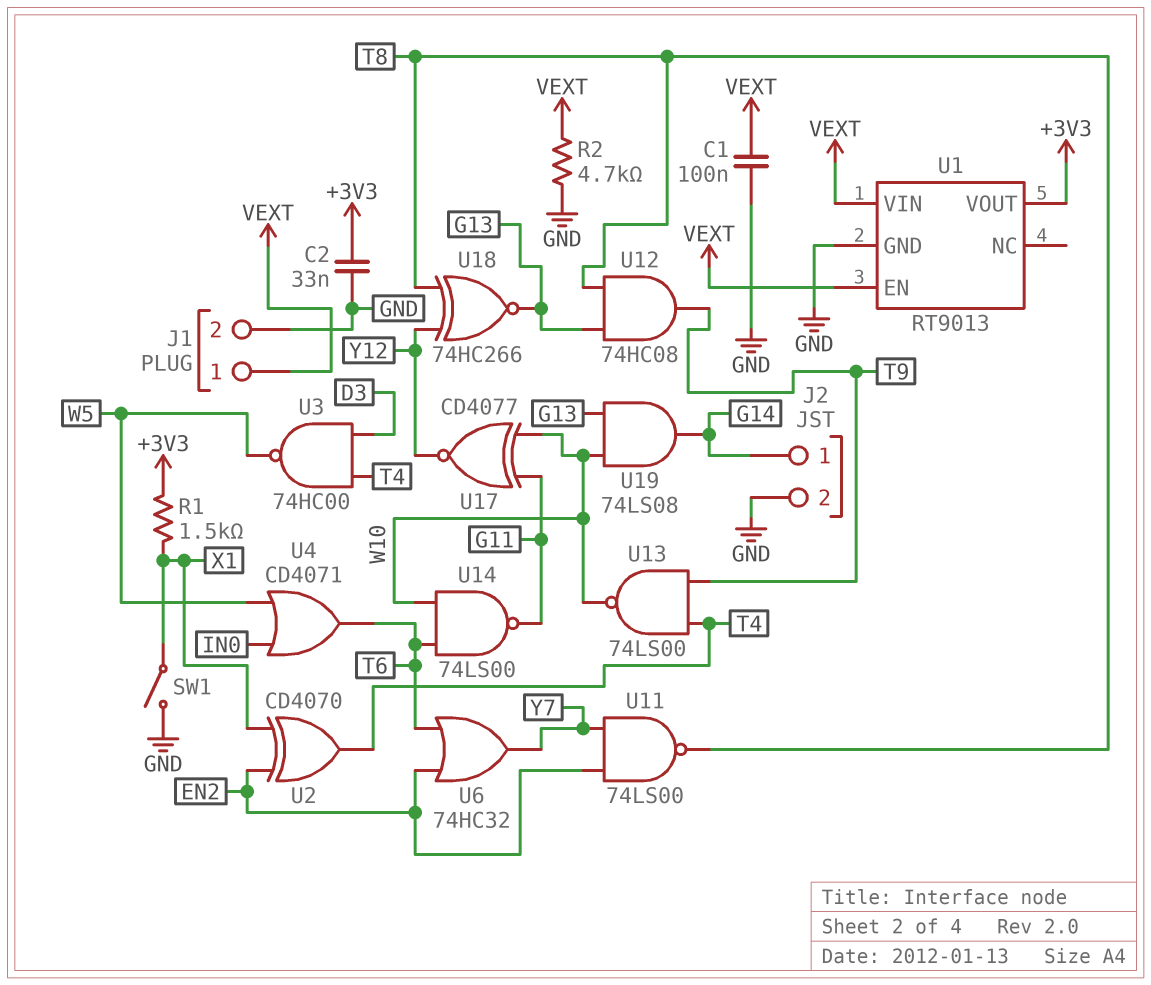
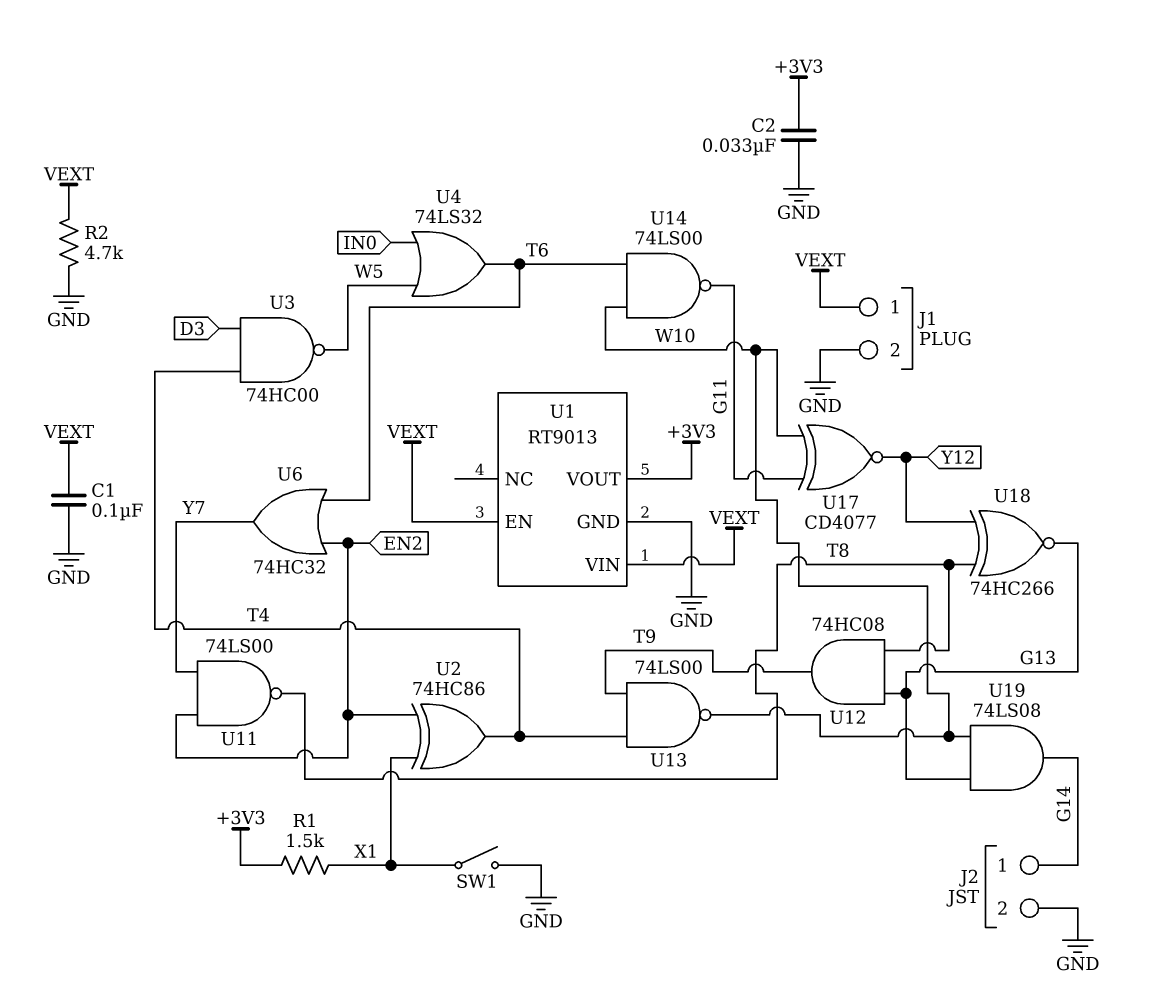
U2: XOR CD4070 (in EN2, in X1, out T4) -> XOR 74HC86 (in EN2, in X1, out T4)
U4: OR CD4071 (in IN0, in W5, out T6) -> OR 74LS32 (in IN0, in W5, out T6)

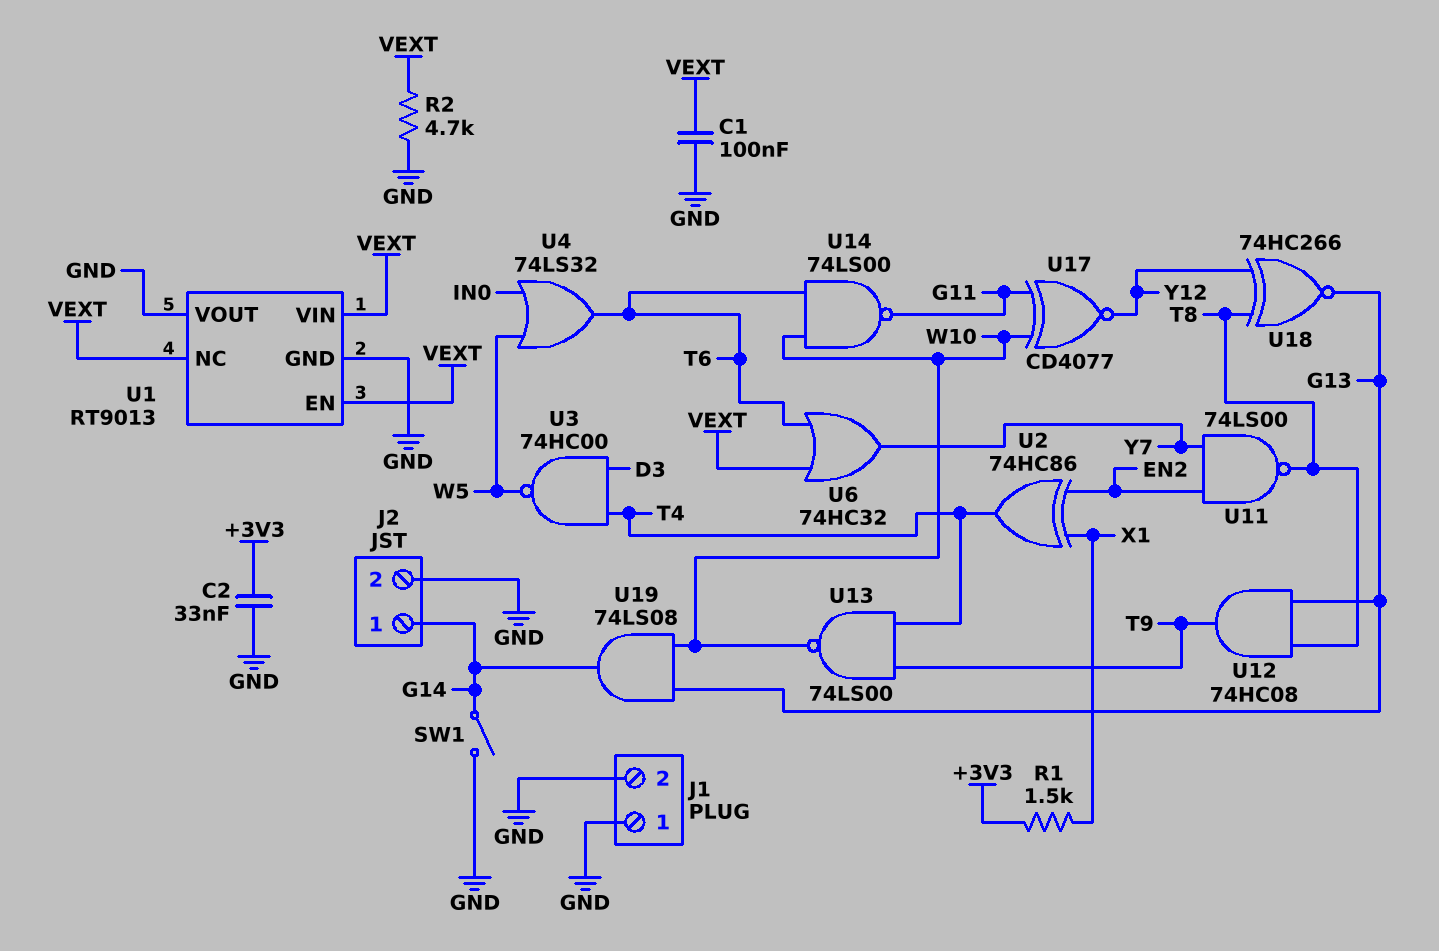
J1 pin 1: VEXT -> GND
SW1: switch (GND, X1) -> switch (G14, GND)
U1 pin NC: none -> VEXT
U1 pin VOUT: +3V3 -> GND
U6: OR 74HC32 (in EN2, in T6, out Y7) -> OR 74HC32 (in T6, in VEXT, out Y7)

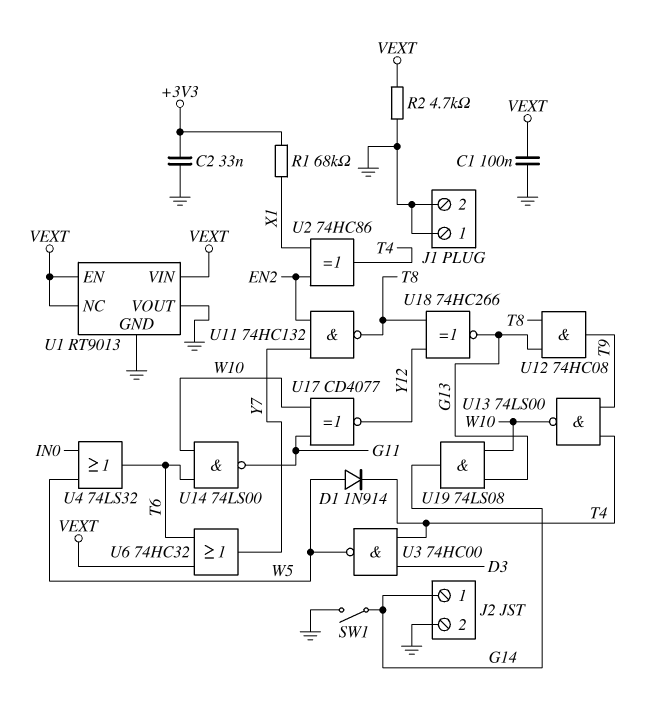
D1: none -> diode 1N914 (A W5, K T4)
R1: 1.5k (+3V3, X1) -> 68k (+3V3, X1)
U11: NAND 74LS00 (in EN2, in Y7, out T8) -> NAND 74HC132 (in EN2, in Y7, out T8)

